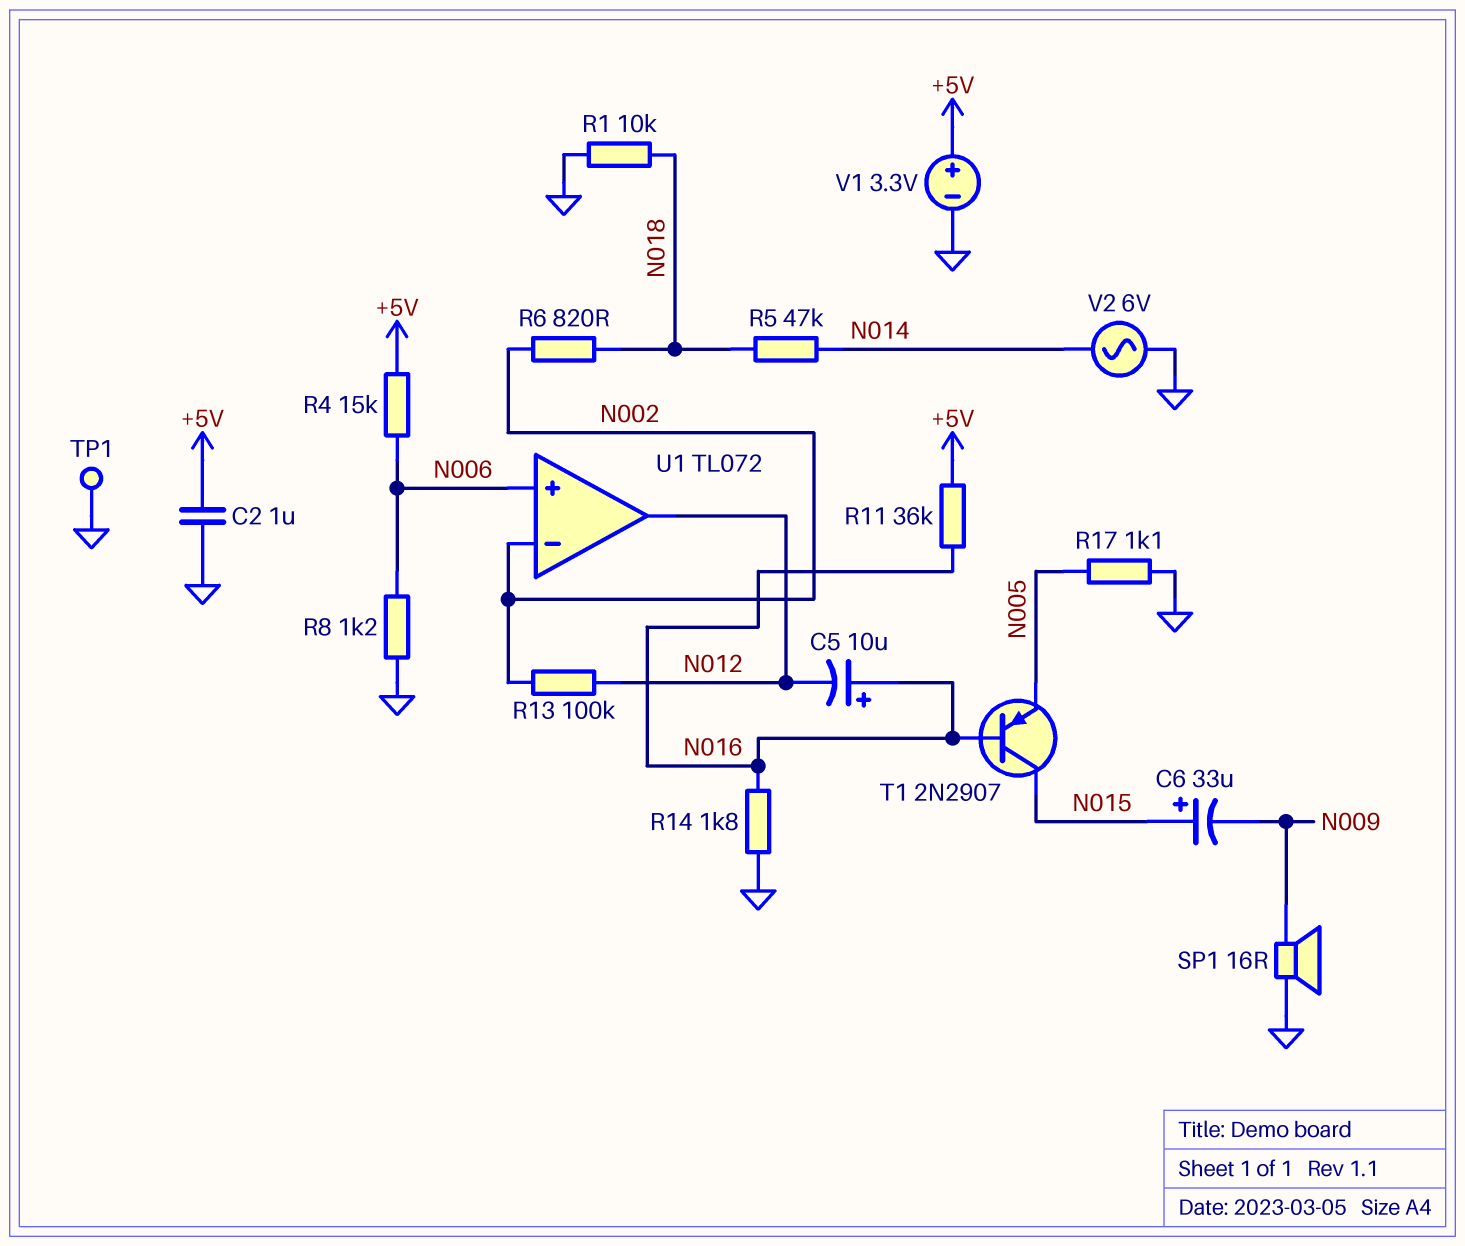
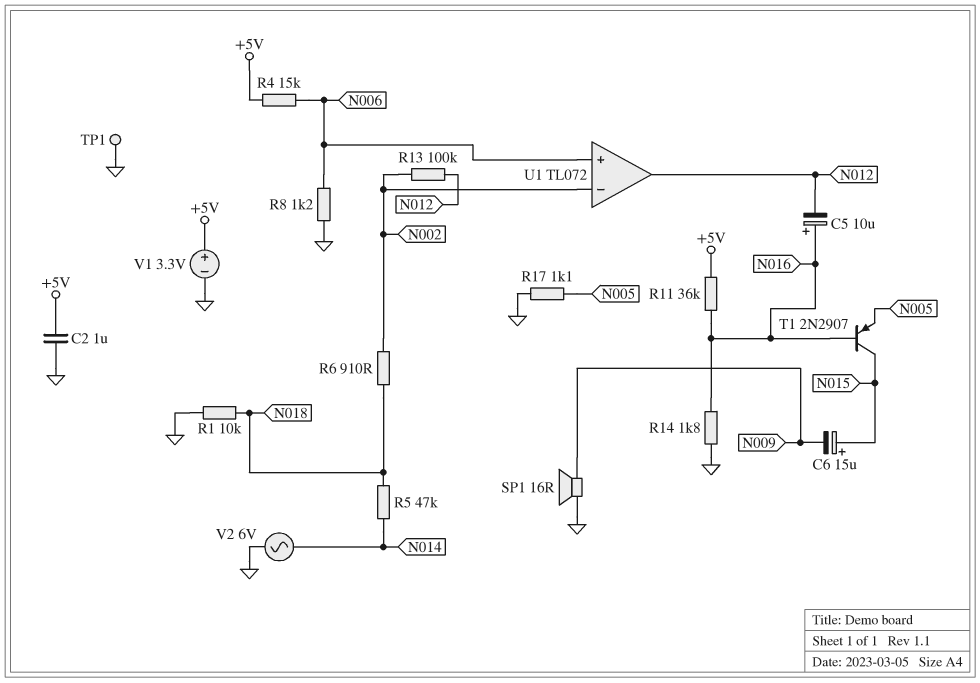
C6: 33uF (plus N015, minus N009) -> 15uF (plus N015, minus N009)
R6: 820 (N002, N018) -> 910 (N002, N018)

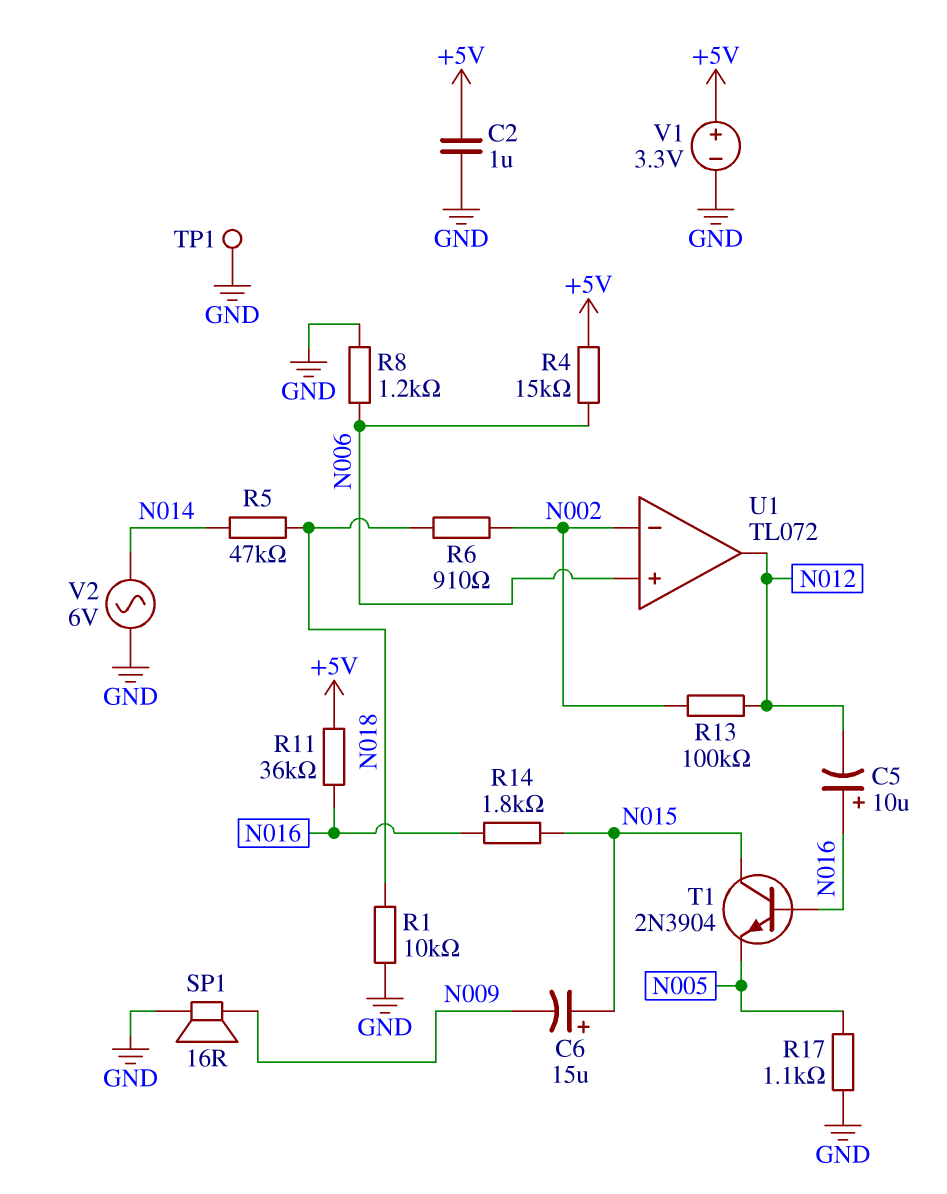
R14: 1.8k (GND, N016) -> 1.8k (N015, N016)
T1: PNP 2N2907 (B N016, C N015, E N005) -> NPN 2N3904 (B N016, C N015, E N005)

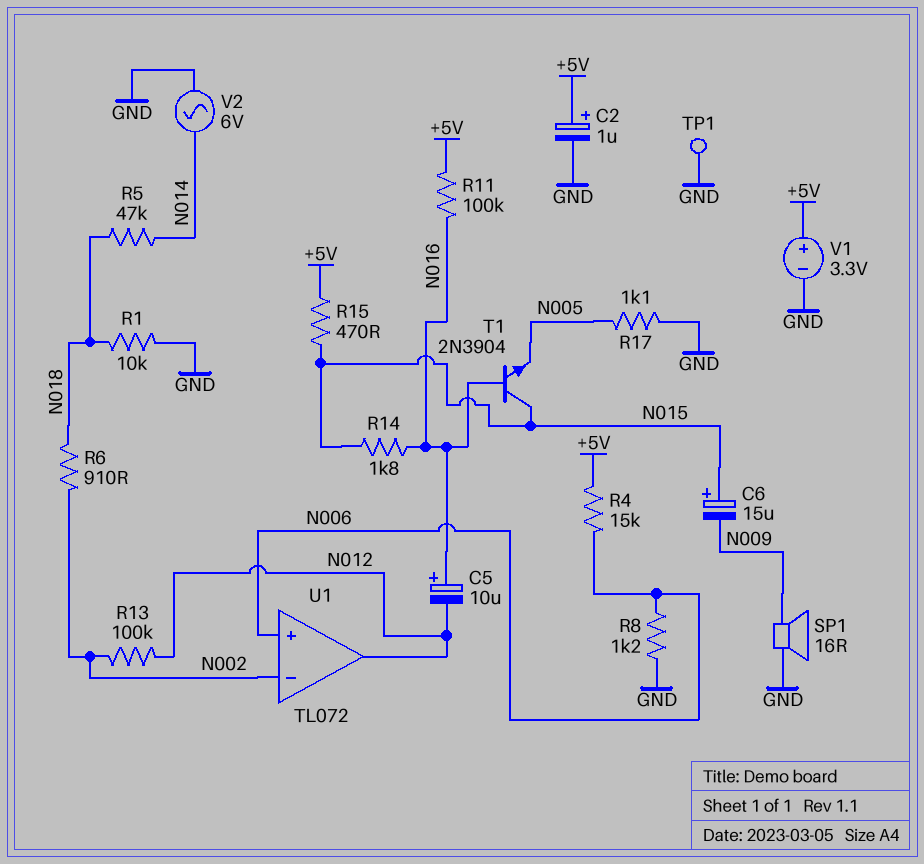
C2: 1uF (+5V, GND) -> 1uF (plus +5V, minus GND)
R11: 36k (+5V, N016) -> 100k (+5V, N016)
R15: none -> 470 (+5V, N015)

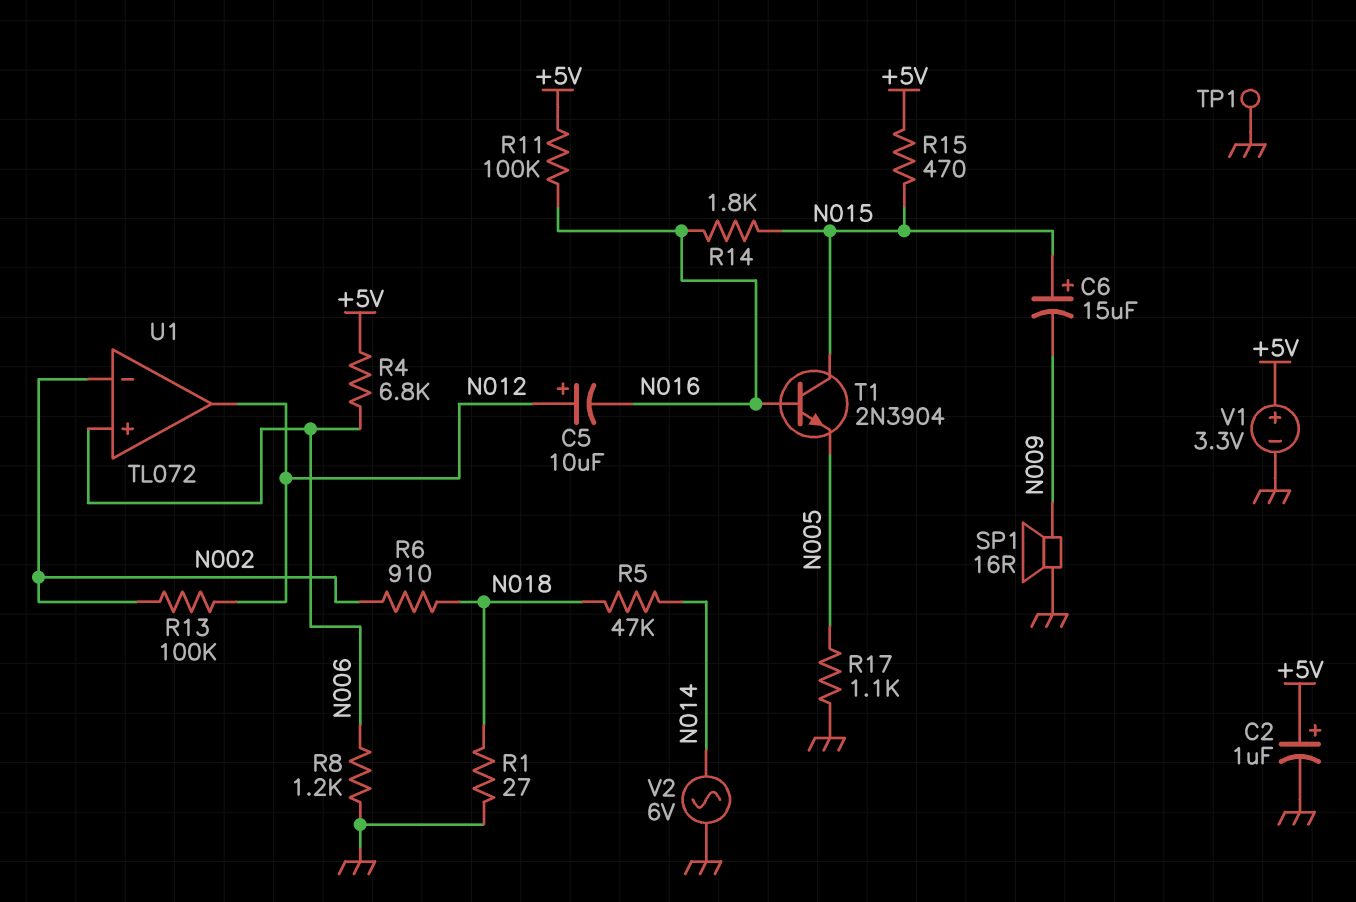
C5: 10uF (plus N016, minus N012) -> 10uF (plus N012, minus N016)
R1: 10k (GND, N018) -> 27 (GND, N018)
R4: 15k (+5V, N006) -> 6.8k (+5V, N006)

